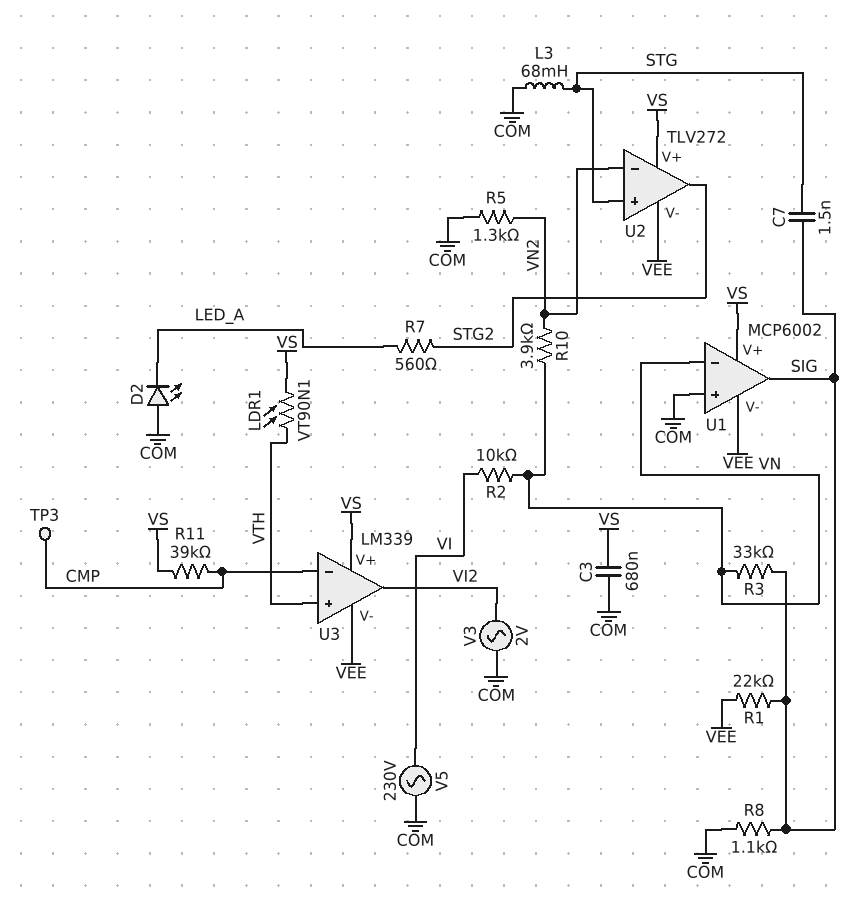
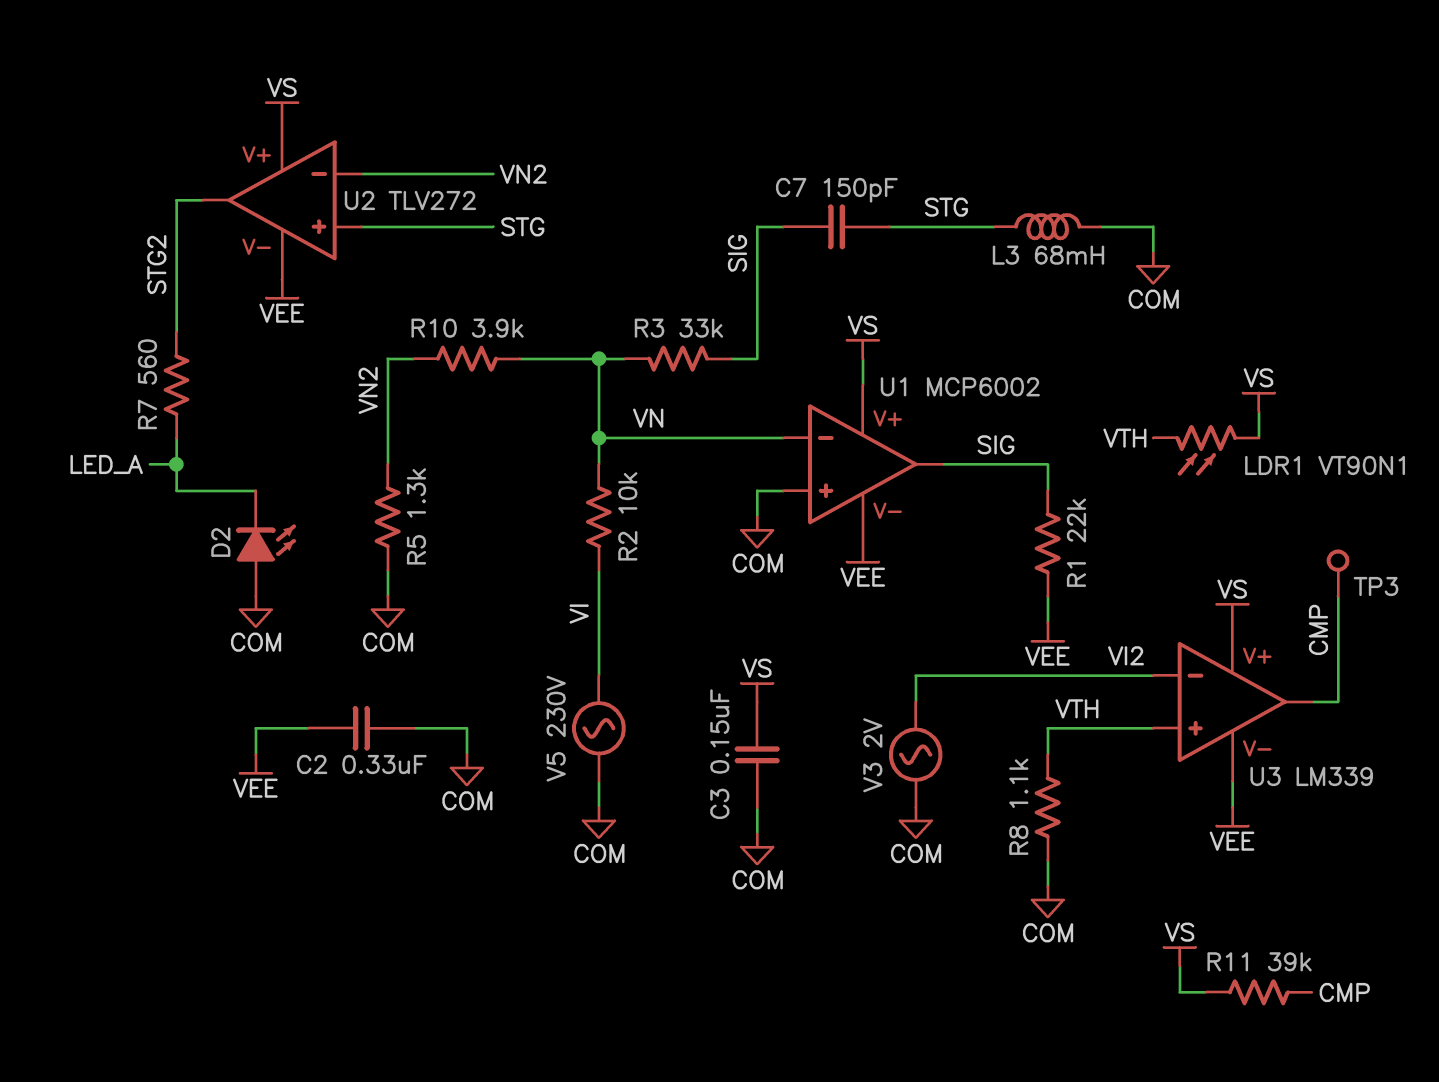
C2: none -> 330nF (COM, VEE)
C3: 680nF (COM, VS) -> 150nF (COM, VS)
C7: 1.5nF (SIG, STG) -> 150pF (SIG, STG)
R8: 1.1k (COM, SIG) -> 1.1k (COM, VTH)
U3 pin in-: CMP -> VI2
U3 pin out: VI2 -> CMP

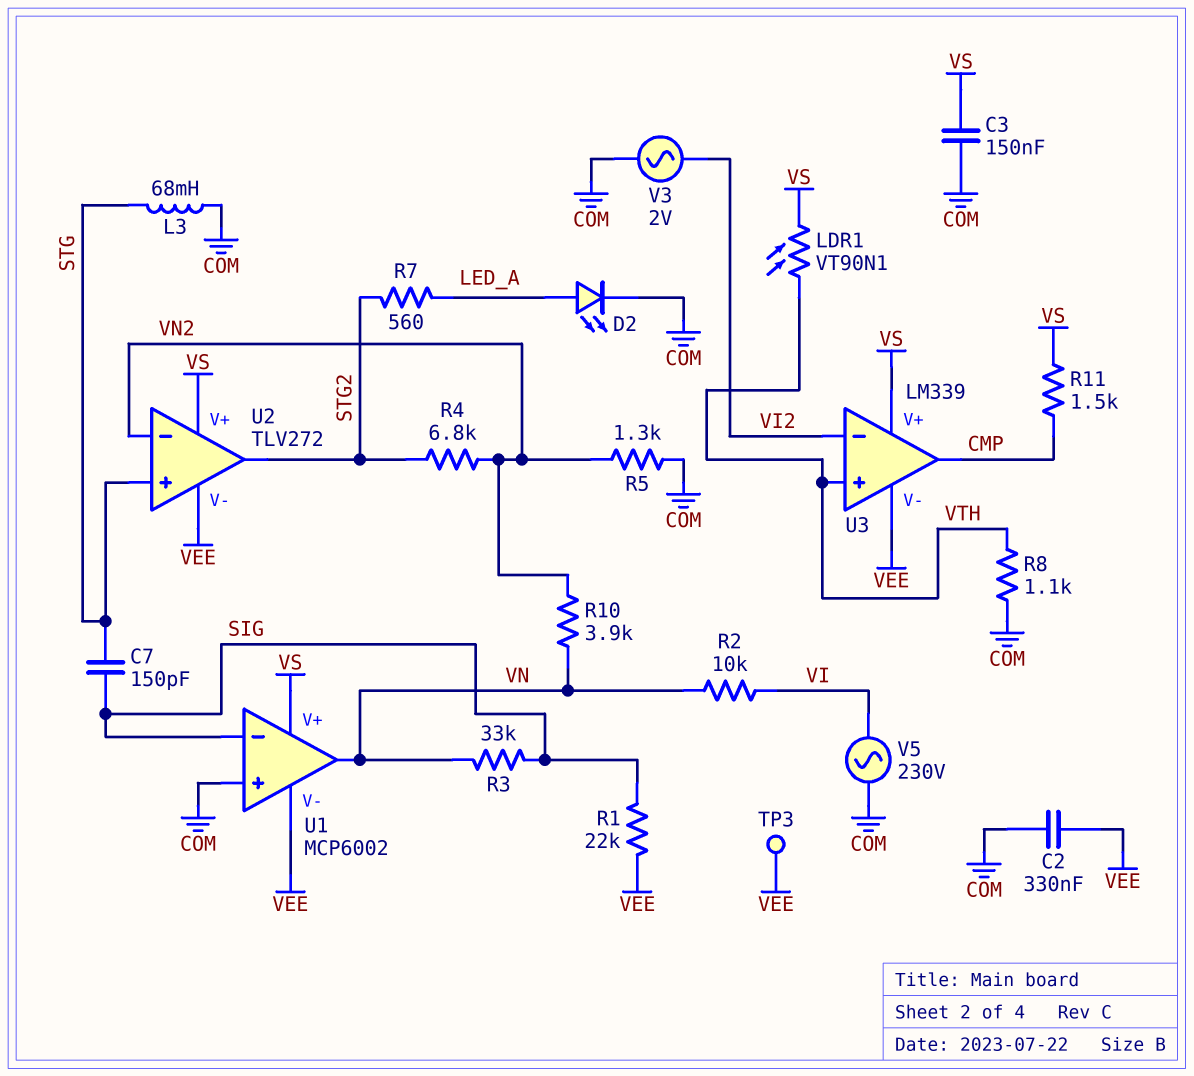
D2: LED (A COM, K LED_A) -> LED (A LED_A, K COM)
R4: none -> 6.8k (STG2, VN2)
R11: 39k (CMP, VS) -> 1.5k (CMP, VS)
TP3: test point (CMP) -> test point (VEE)
U1 pin in-: VN -> SIG
U1 pin out: SIG -> VN

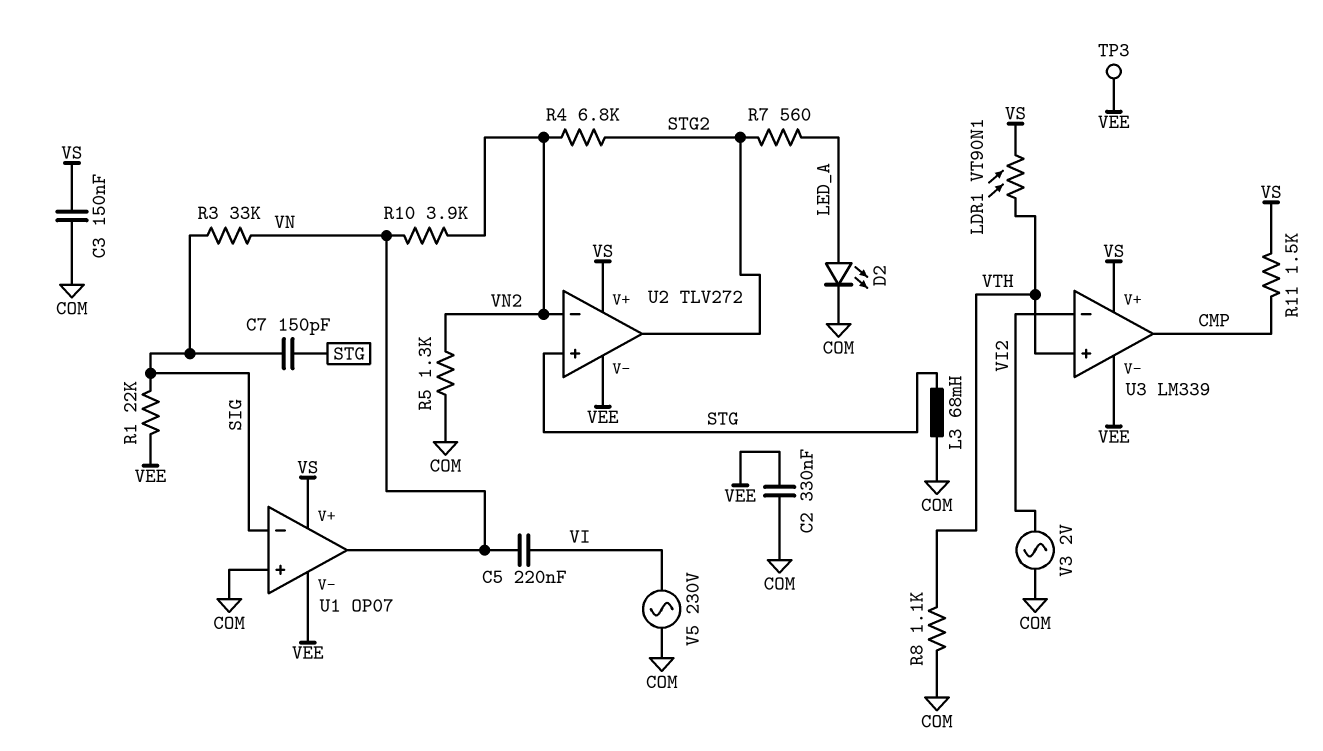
C5: none -> 220nF (VI, VN)
R2: 10k (VI, VN) -> none
U1: MCP6002 -> OP07

